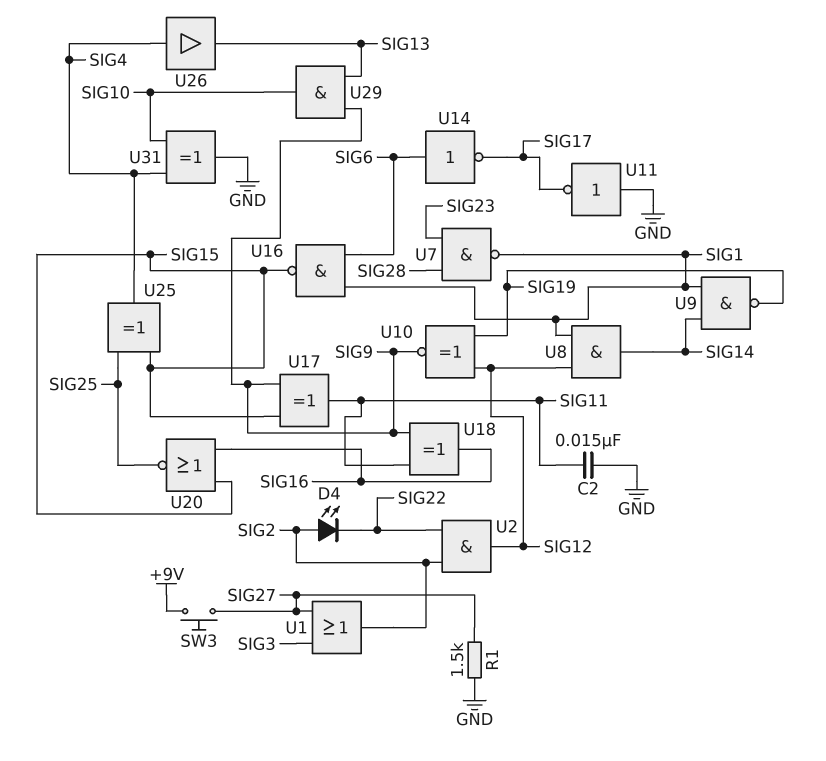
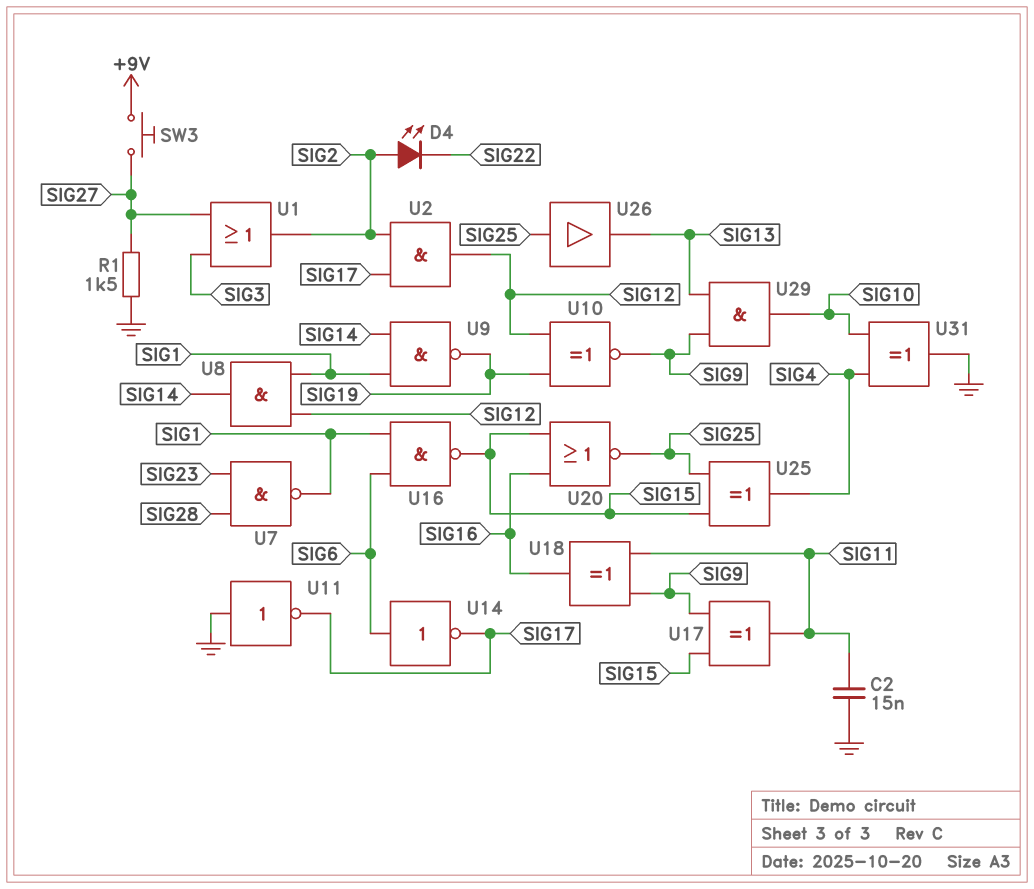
U2: AND (in SIG2, in SIG22, out SIG12) -> AND (in SIG2, in SIG17, out SIG12)
U26: buffer (in SIG4, out SIG13) -> buffer (in SIG25, out SIG13)

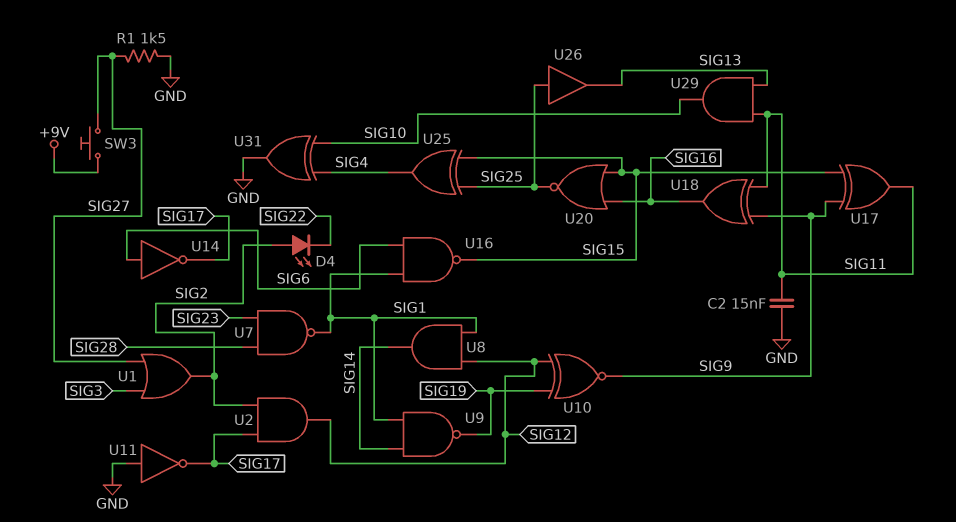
U29: AND (in SIG9, in SIG13, out SIG10) -> AND (in SIG11, in SIG13, out SIG10)

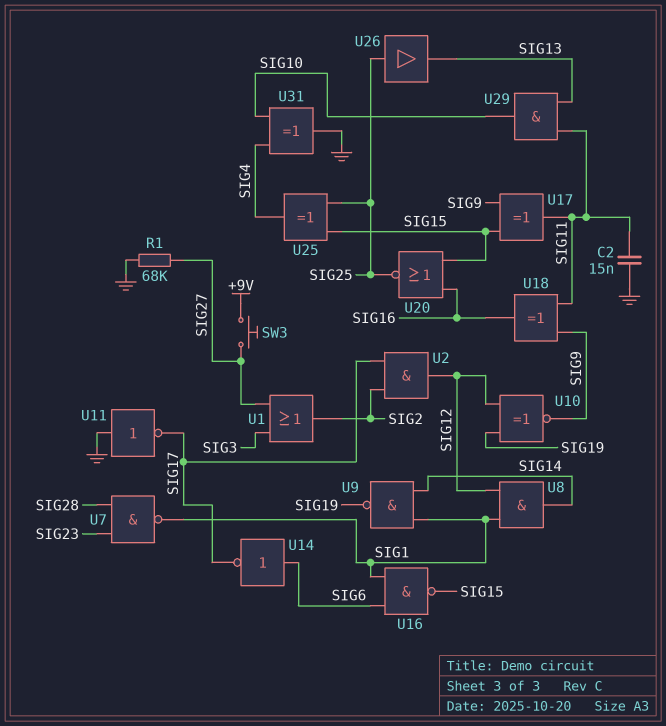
D4: LED (A SIG2, K SIG22) -> none
R1: 1.5k (GND, SIG27) -> 68k (GND, SIG27)

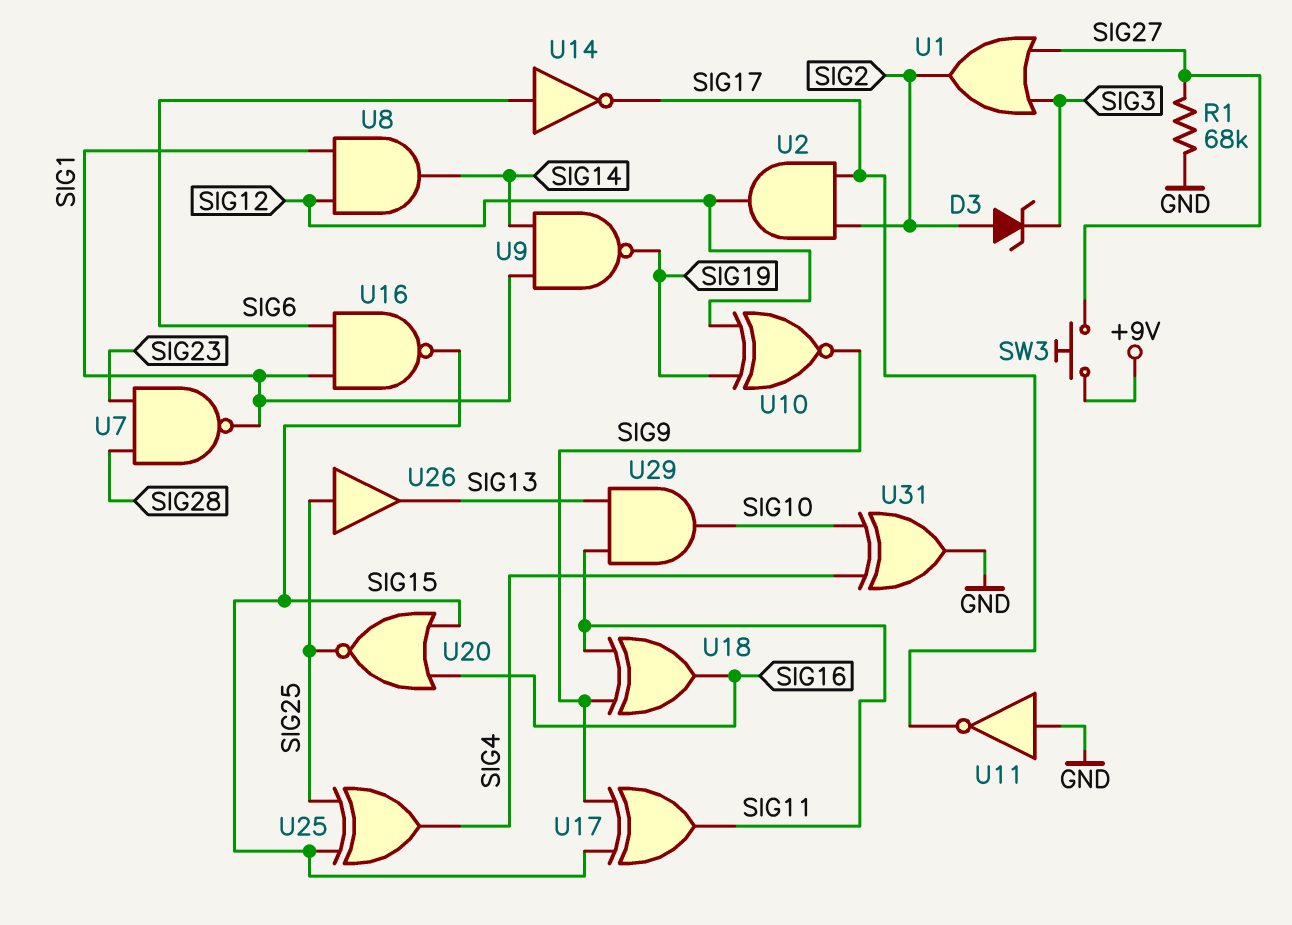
C2: 15nF (GND, SIG11) -> none
D3: none -> zener (A SIG2, K SIG3)

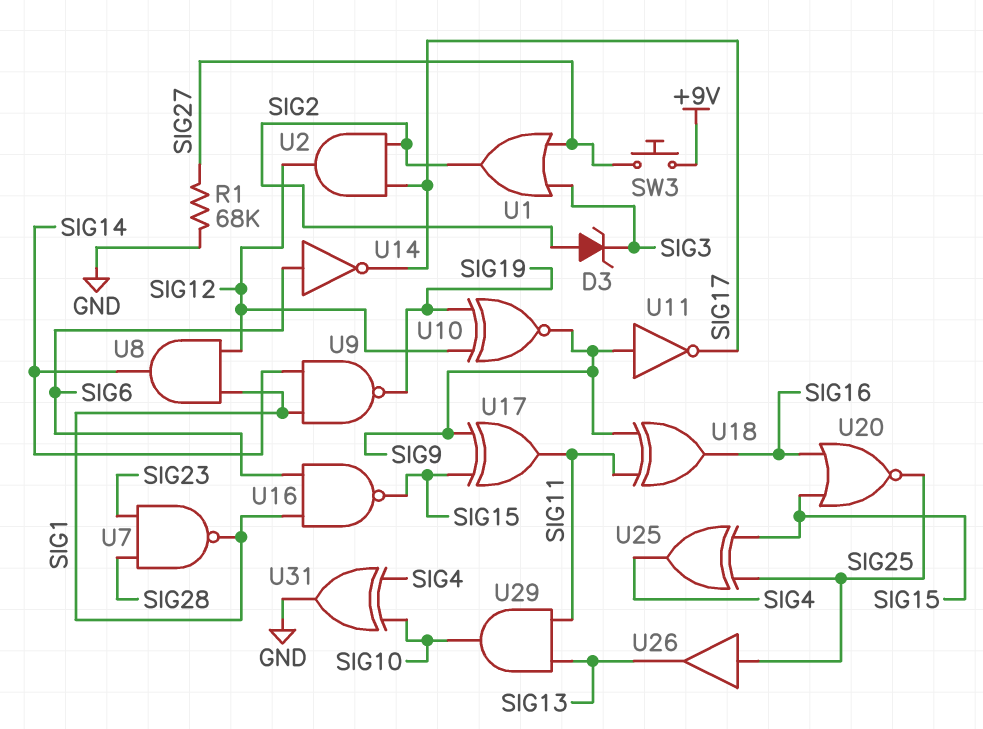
U11: NOT (in GND, out SIG17) -> NOT (in SIG9, out SIG17)

